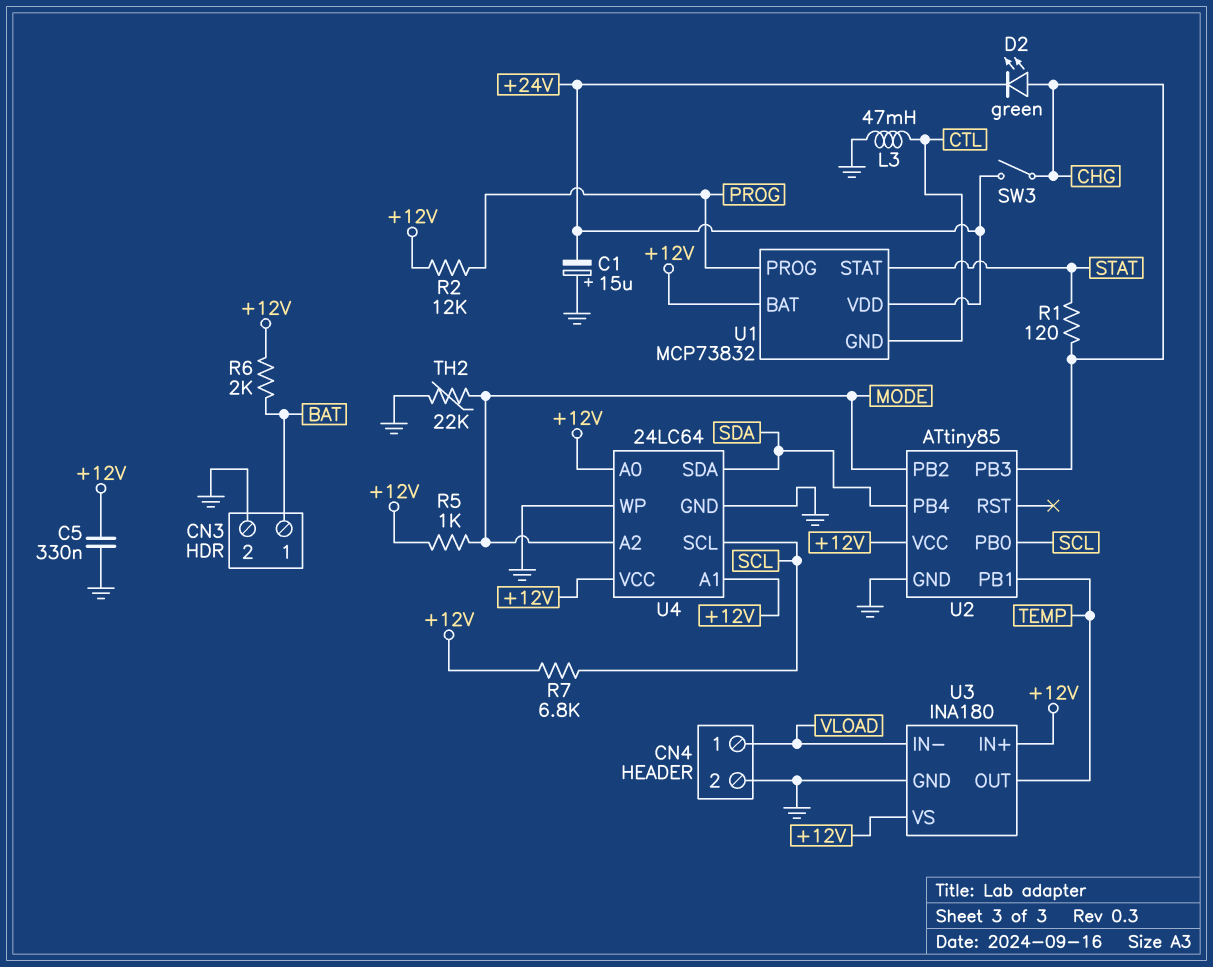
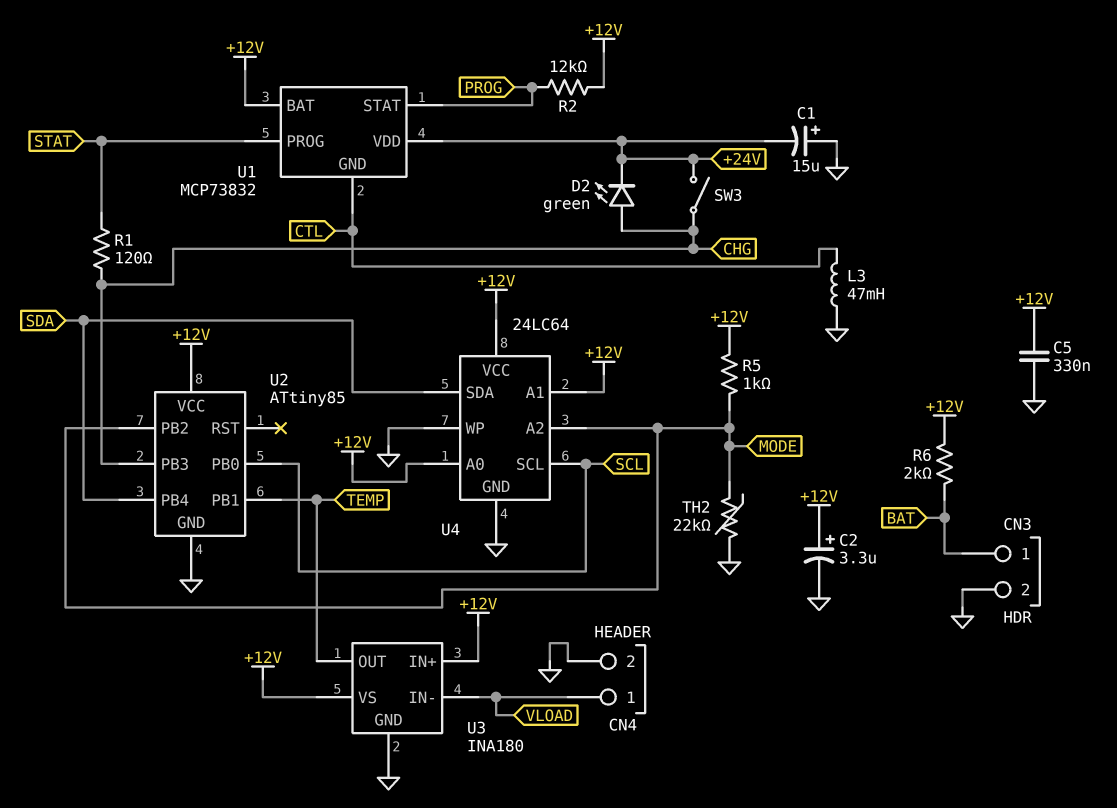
C2: none -> 3.3uF (plus +12V, minus GND)
R7: 6.8k (+12V, SCL) -> none
U1 pin PROG: PROG -> STAT
U1 pin STAT: STAT -> PROG

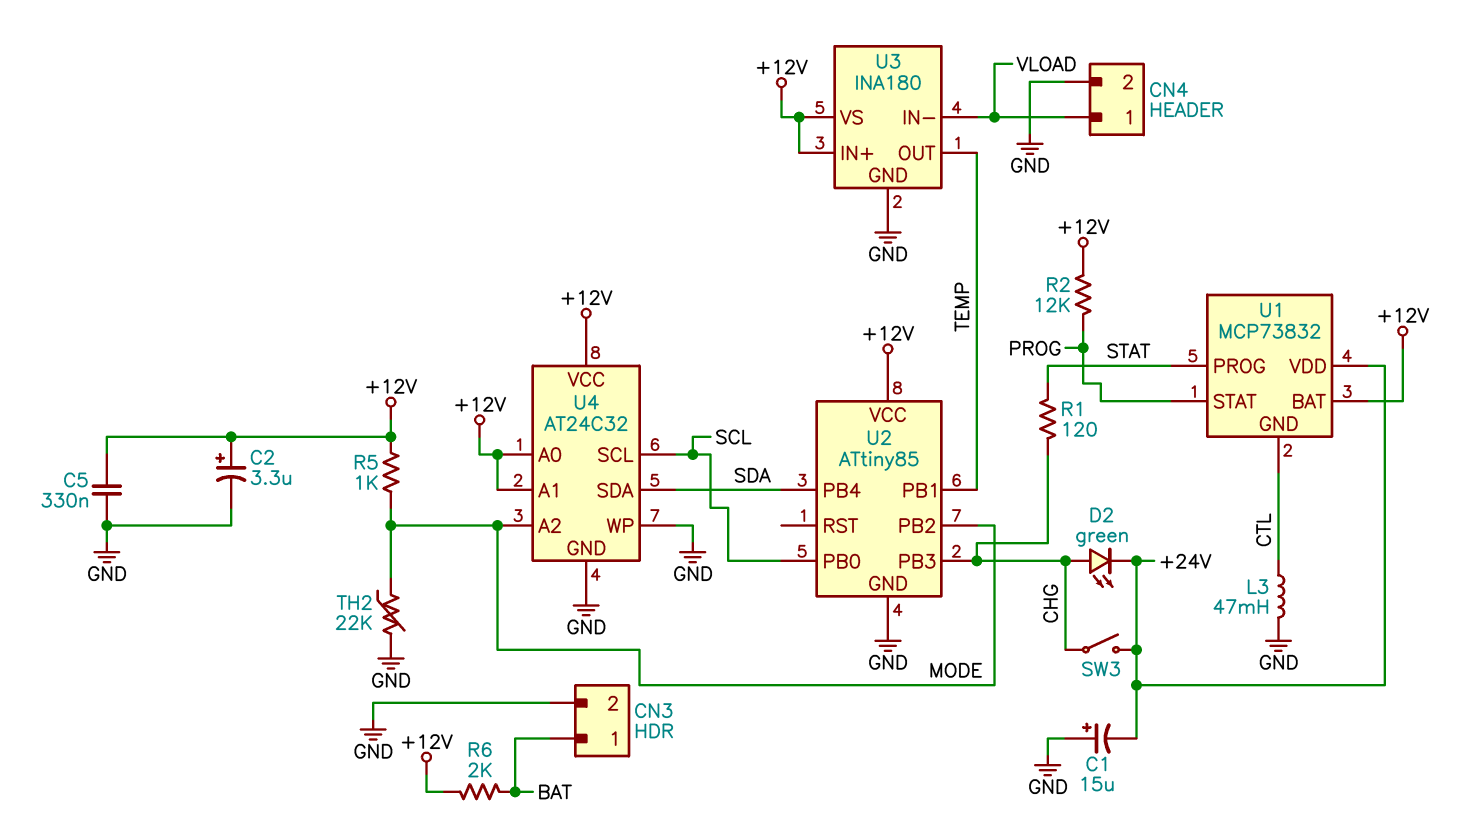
U4: 24LC64 -> AT24C32

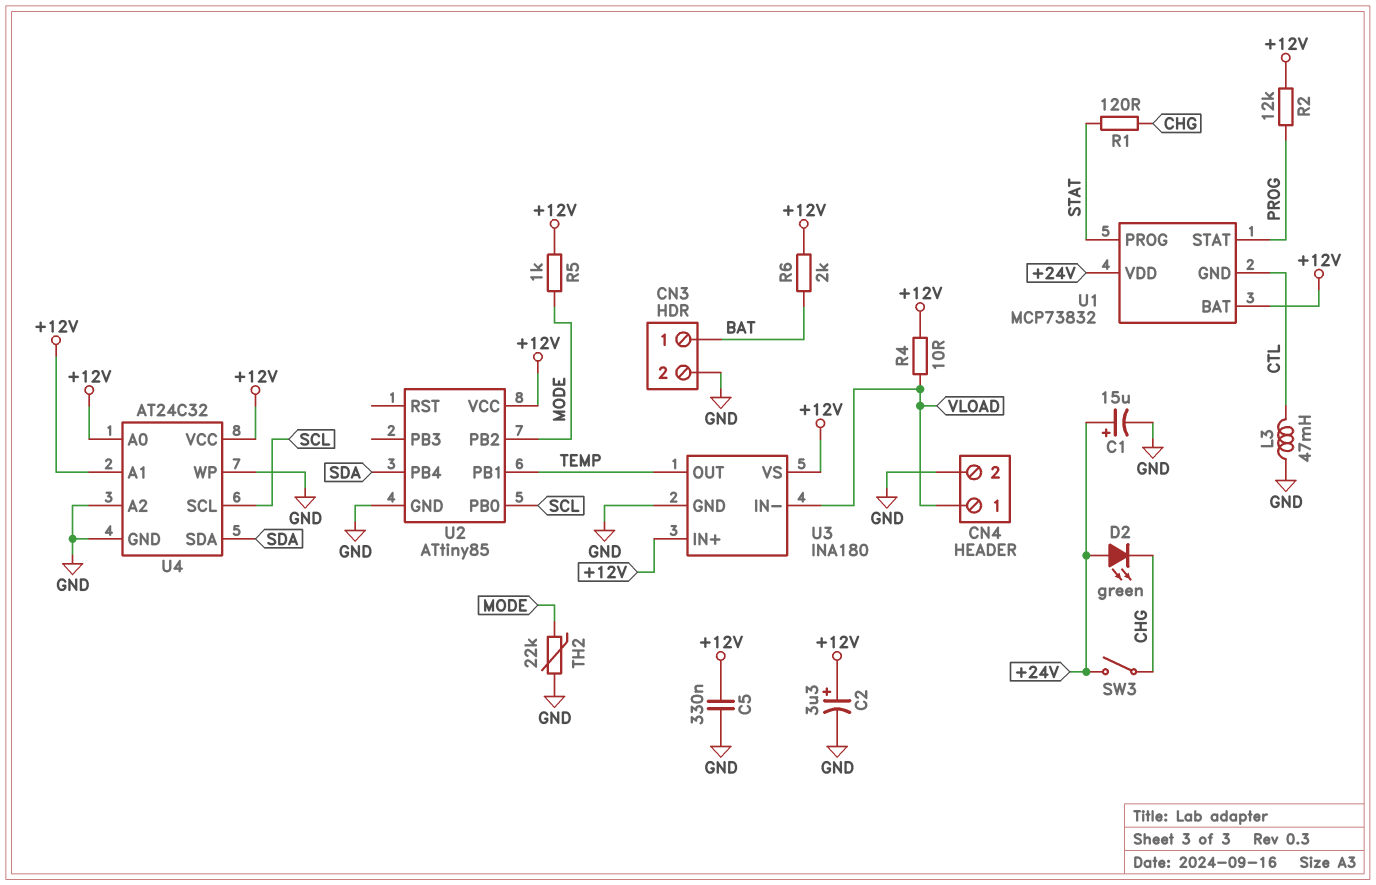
C1: 15uF (plus GND, minus +24V) -> 15uF (plus +24V, minus GND)
D2: LED green (A CHG, K +24V) -> LED green (A +24V, K CHG)
R4: none -> 10 (+12V, VLOAD)
U2 pin PB3: CHG -> none
U4 pin A2: MODE -> GND

